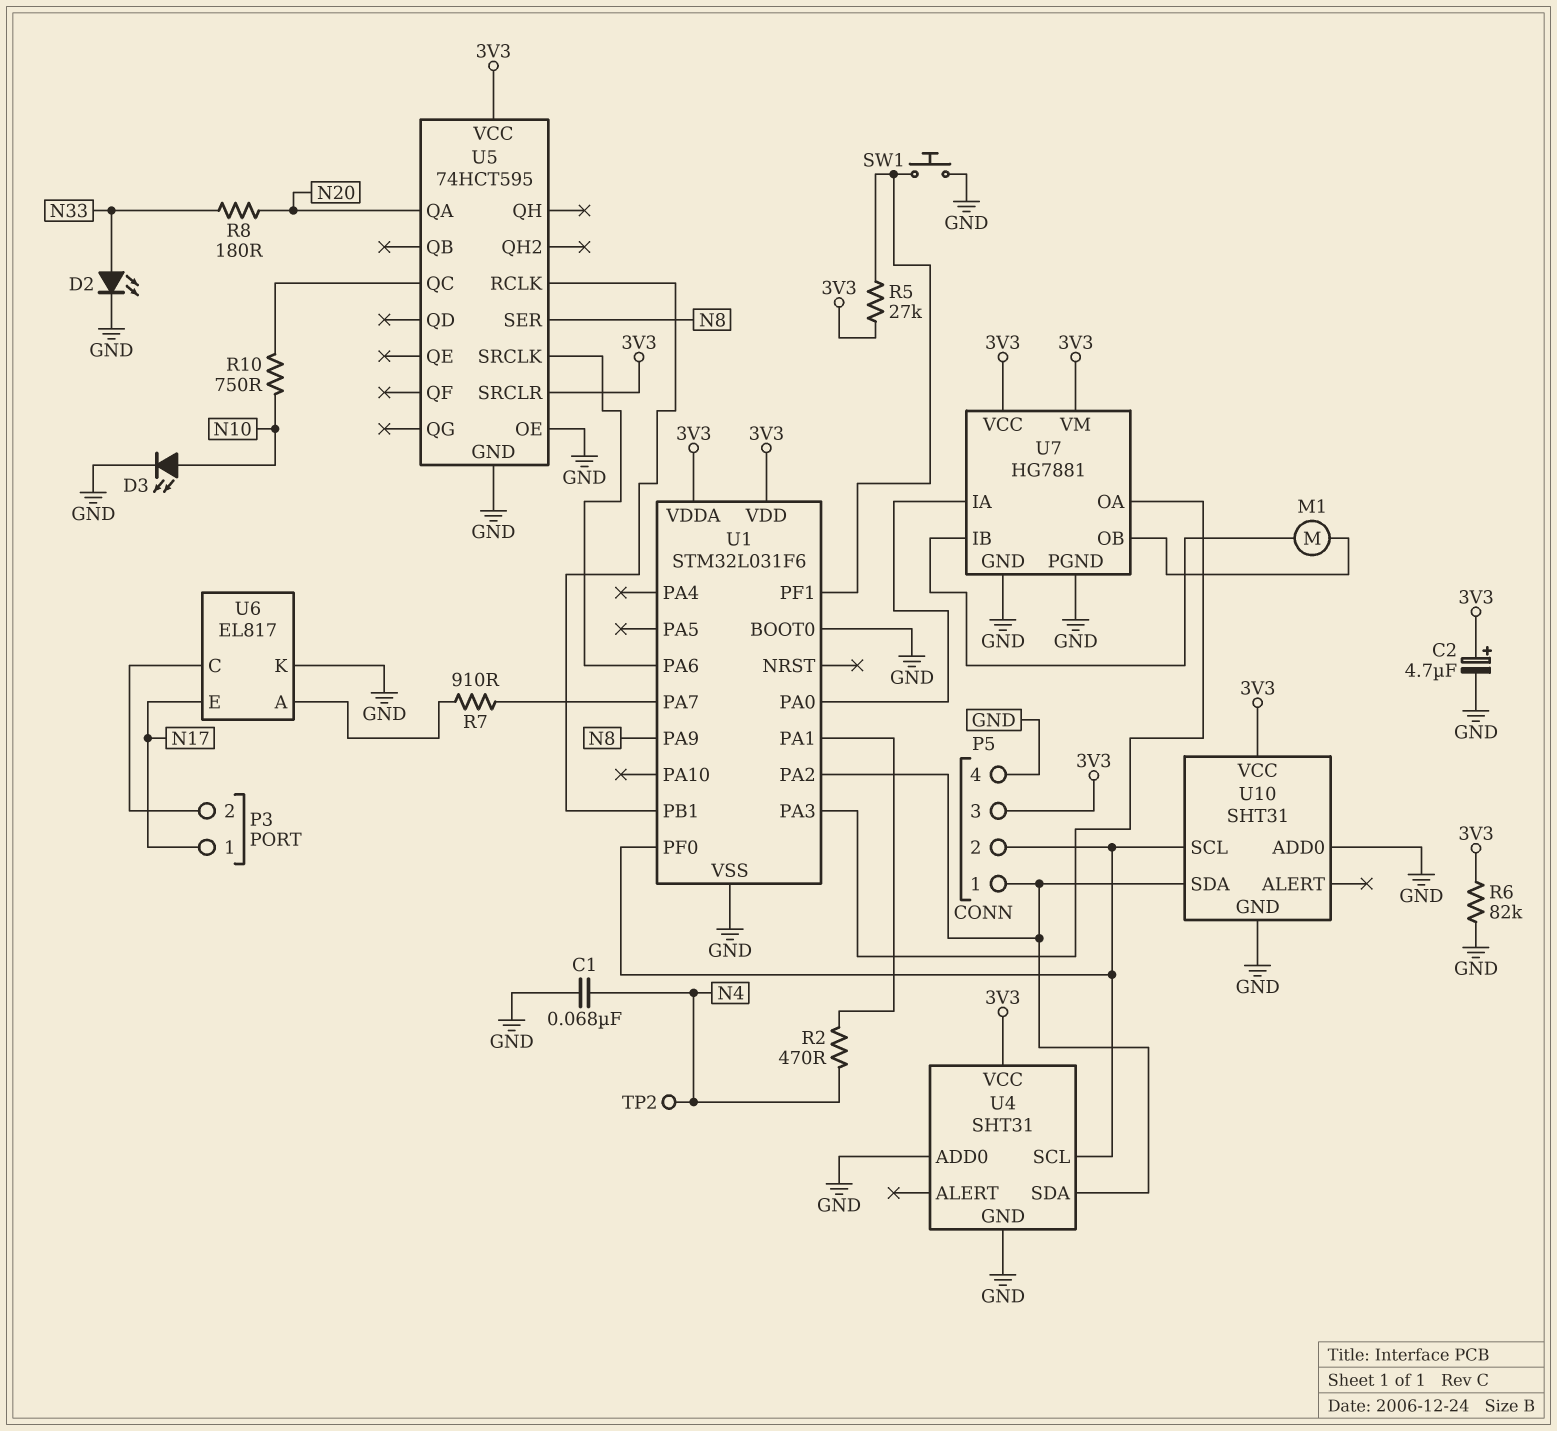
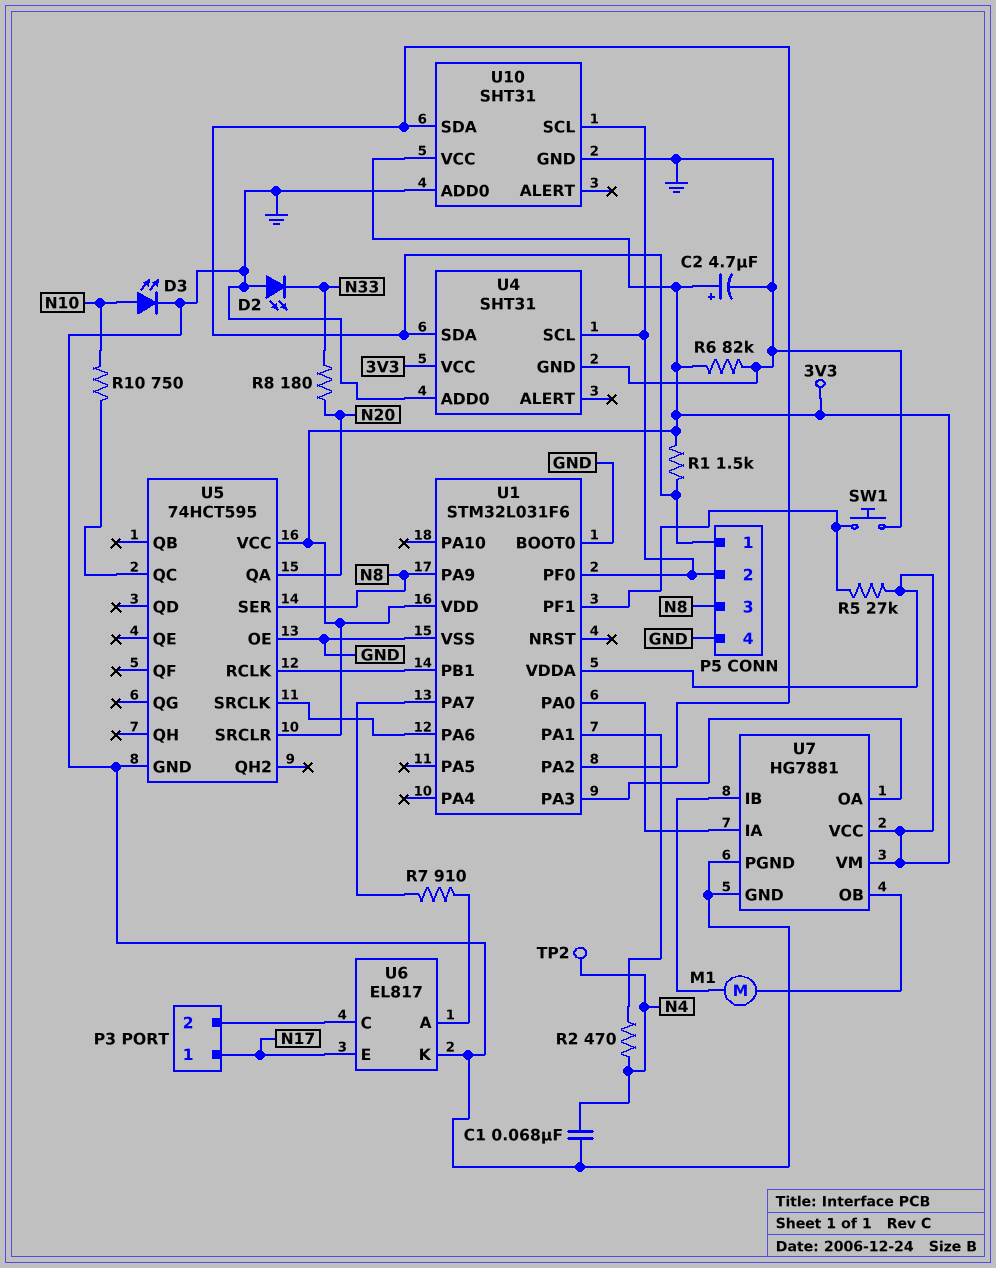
D2: LED (A N33, K GND) -> LED (A GND, K N33)
P5 pin 3: 3V3 -> N8
R1: none -> 1.5k (3V3, P5/1)

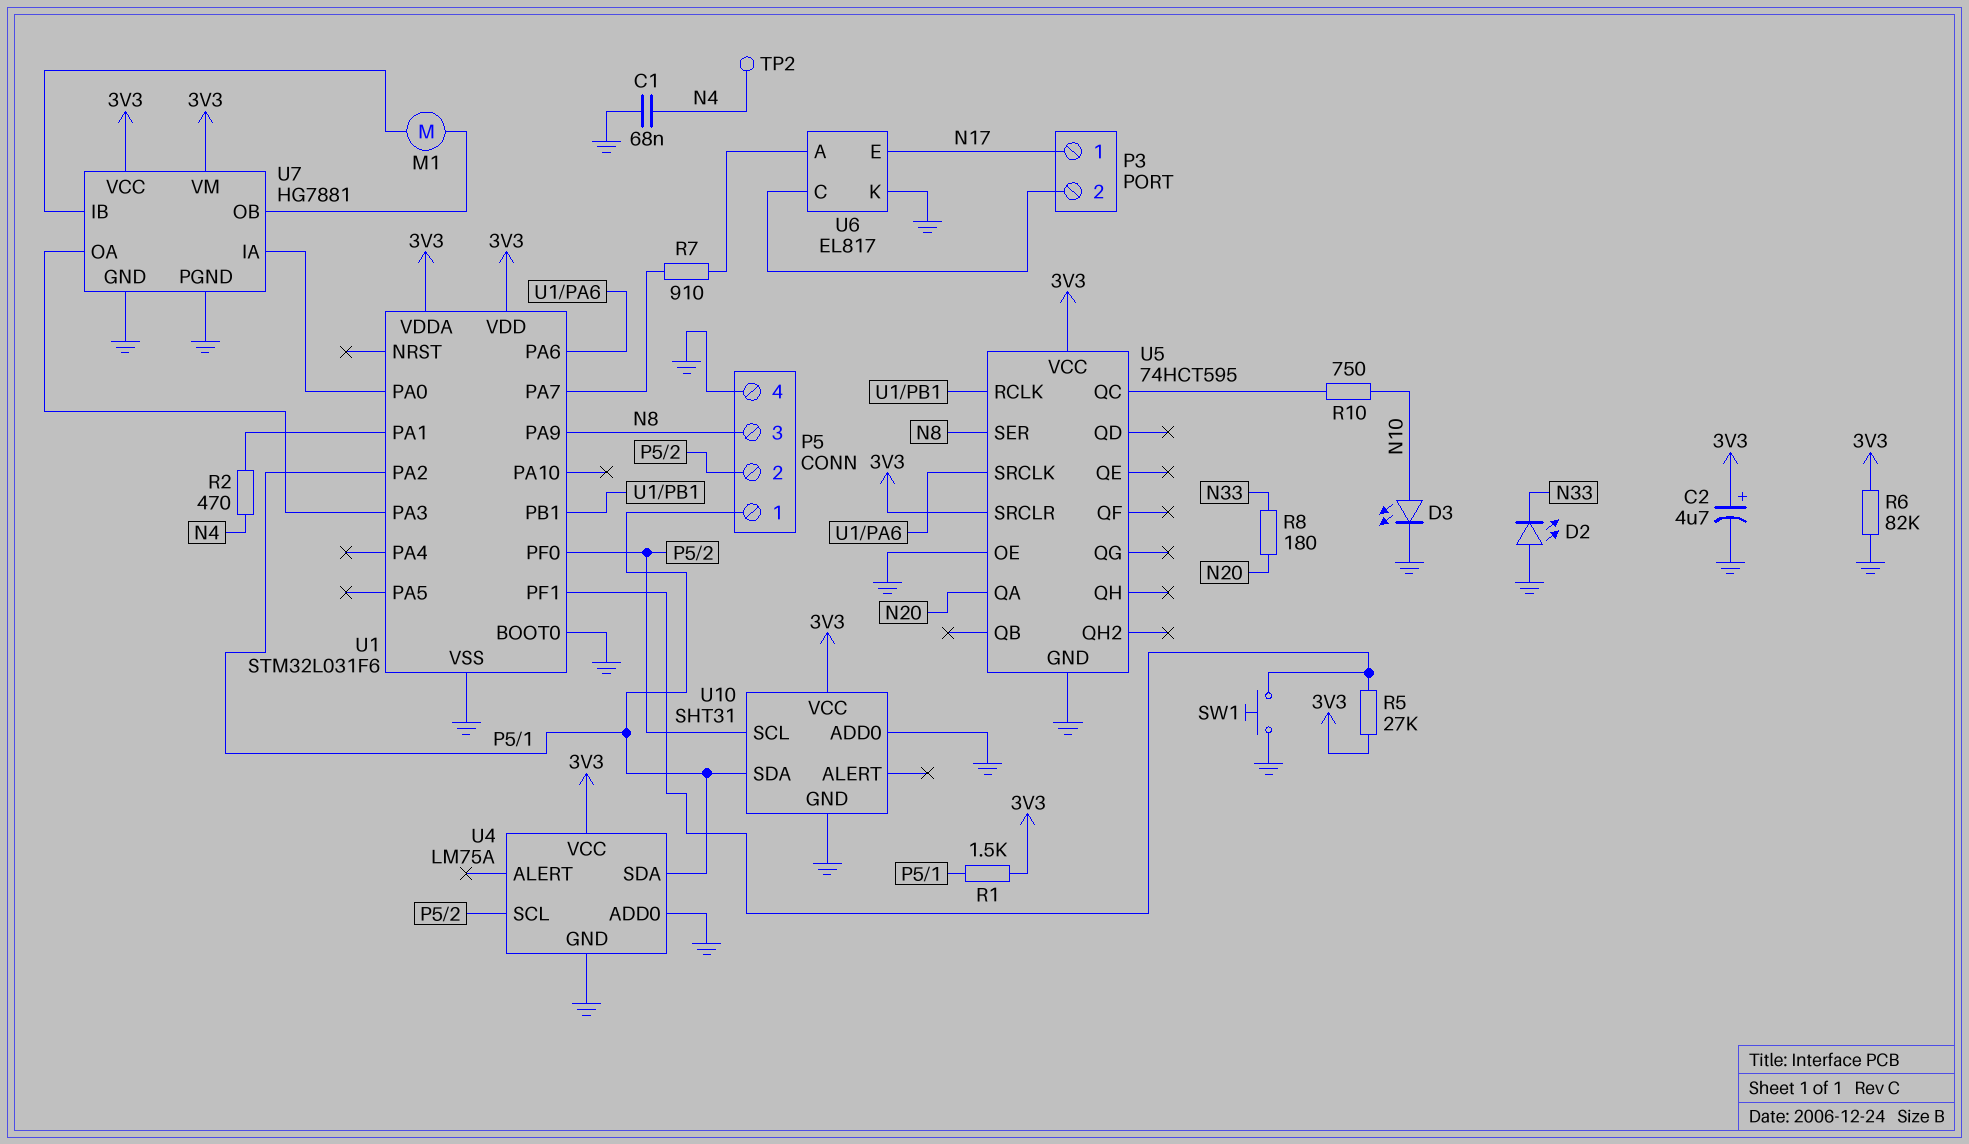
U4: SHT31 -> LM75A

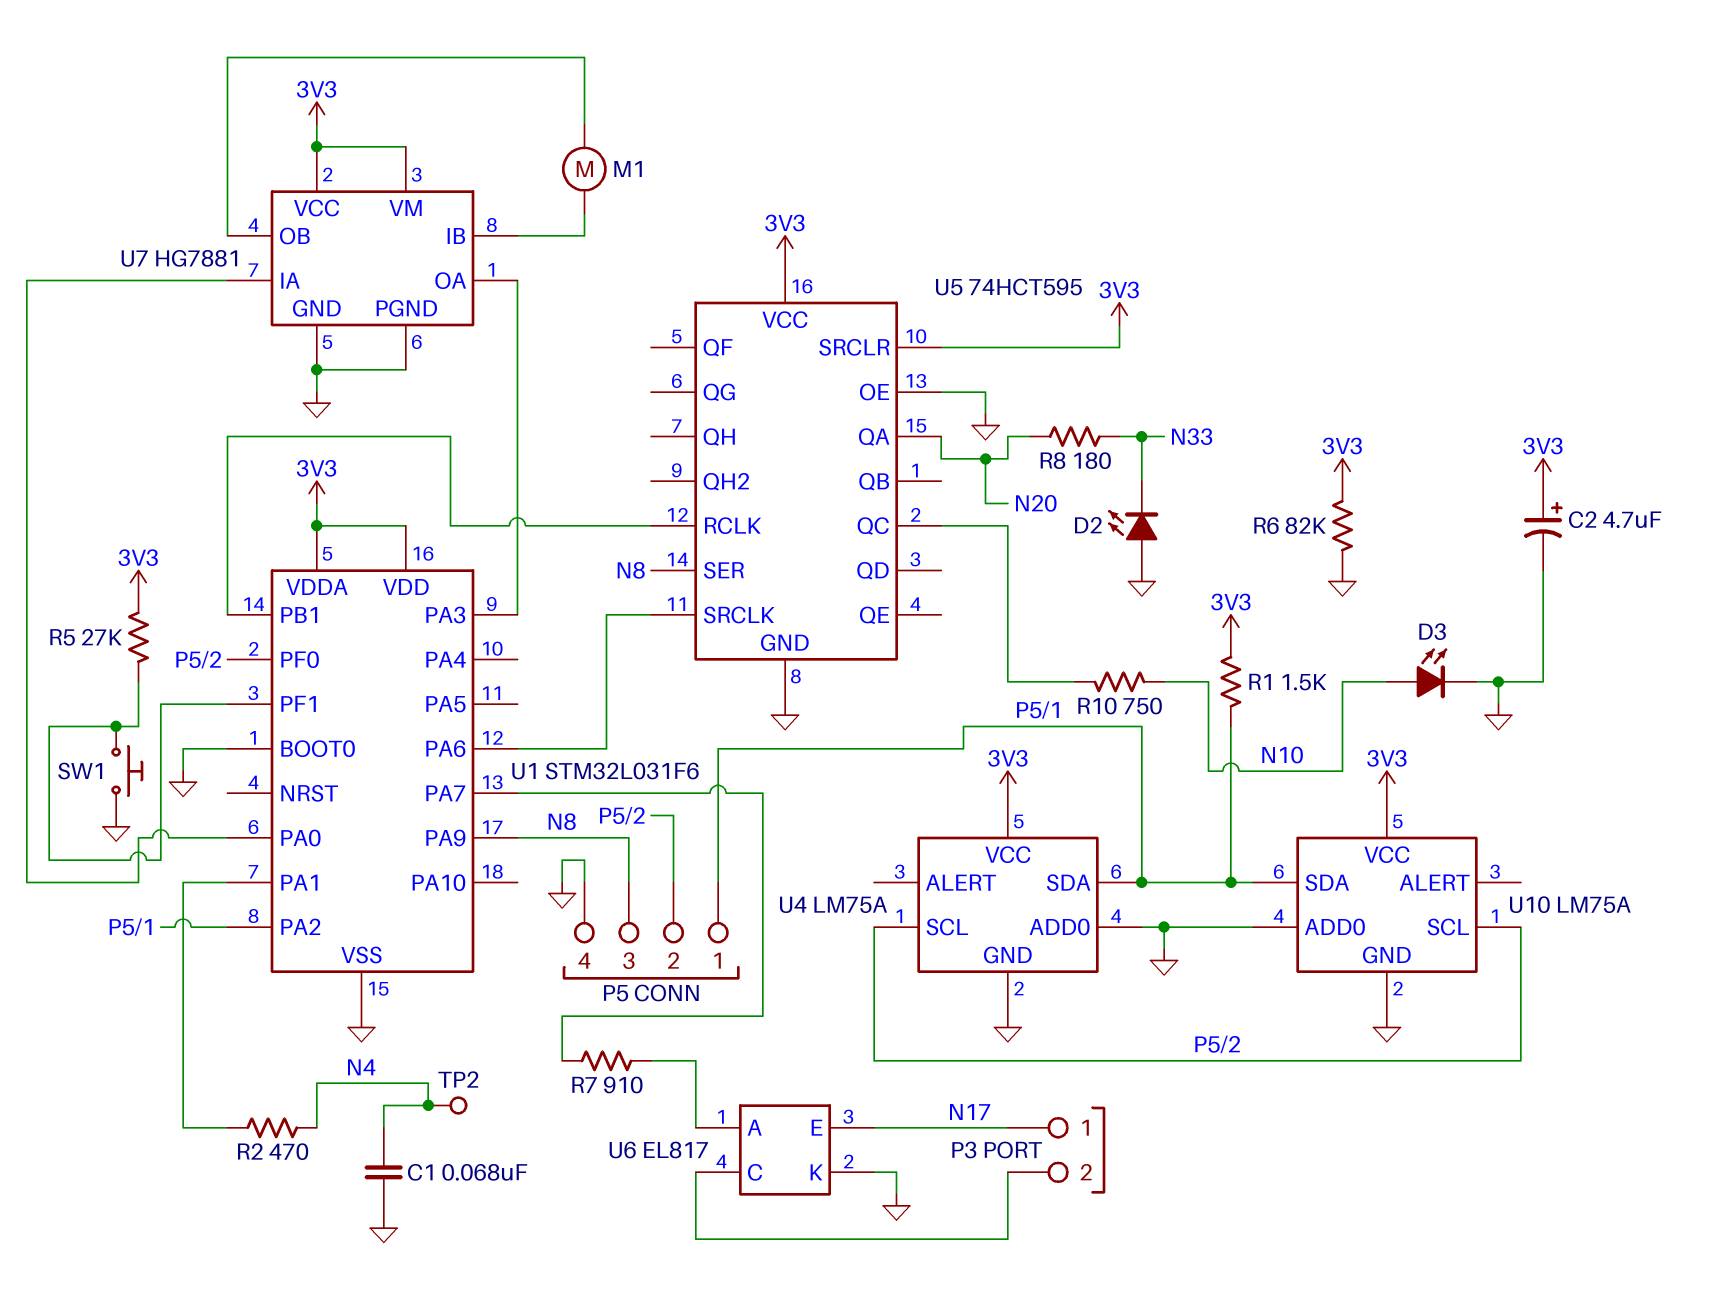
U10: SHT31 -> LM75A

